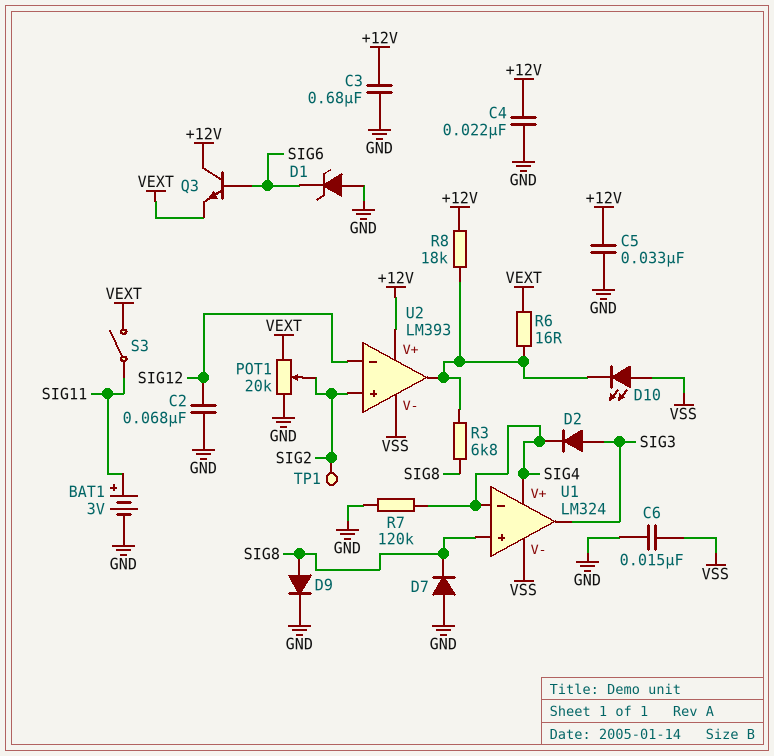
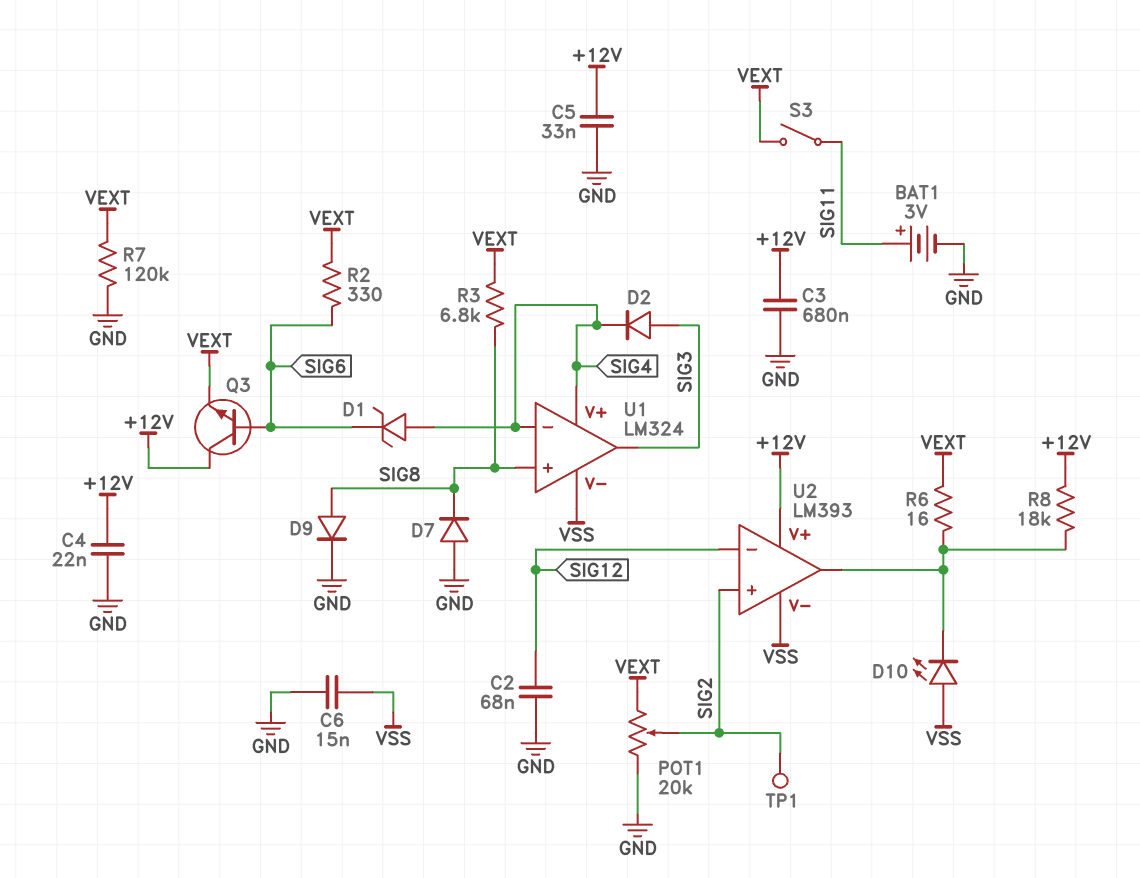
D1: zener (A GND, K SIG6) -> zener (A SIG4, K SIG6)
R2: none -> 330 (SIG6, VEXT)
R3: 6.8k (SIG8, U2/out) -> 6.8k (SIG8, VEXT)
R7: 120k (GND, SIG4) -> 120k (GND, VEXT)

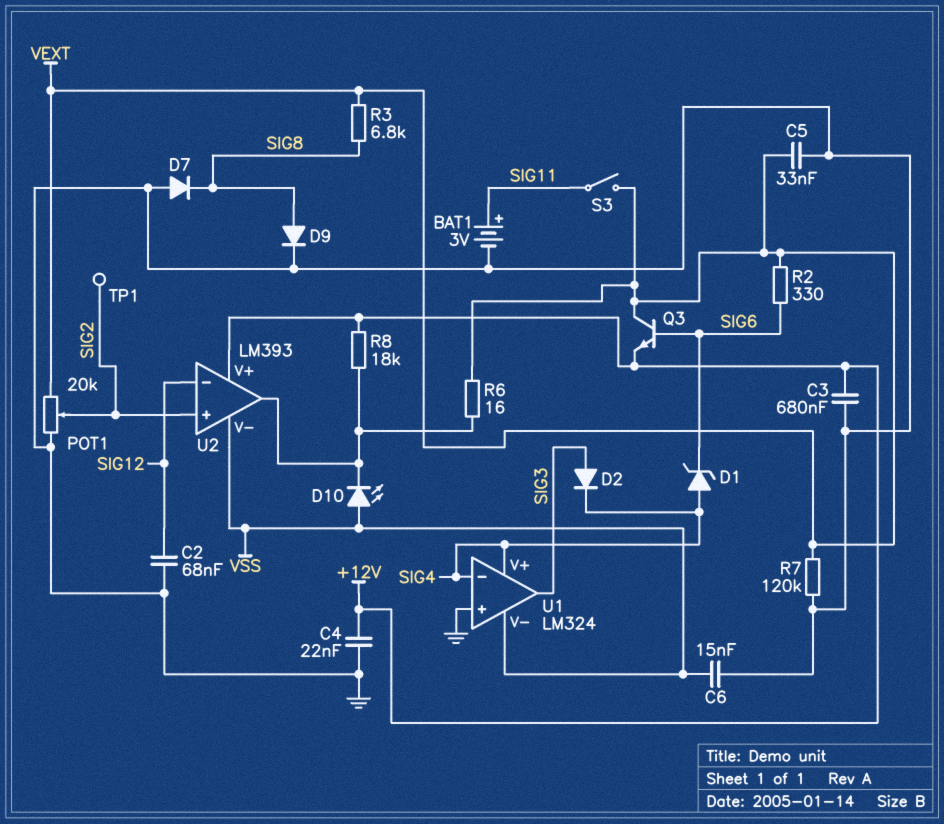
C5: 33nF (+12V, GND) -> 33nF (GND, VEXT)
Q3: NPN (B SIG6, C +12V, E VEXT) -> NPN (B SIG6, C VEXT, E +12V)
U1 pin in+: SIG8 -> GND

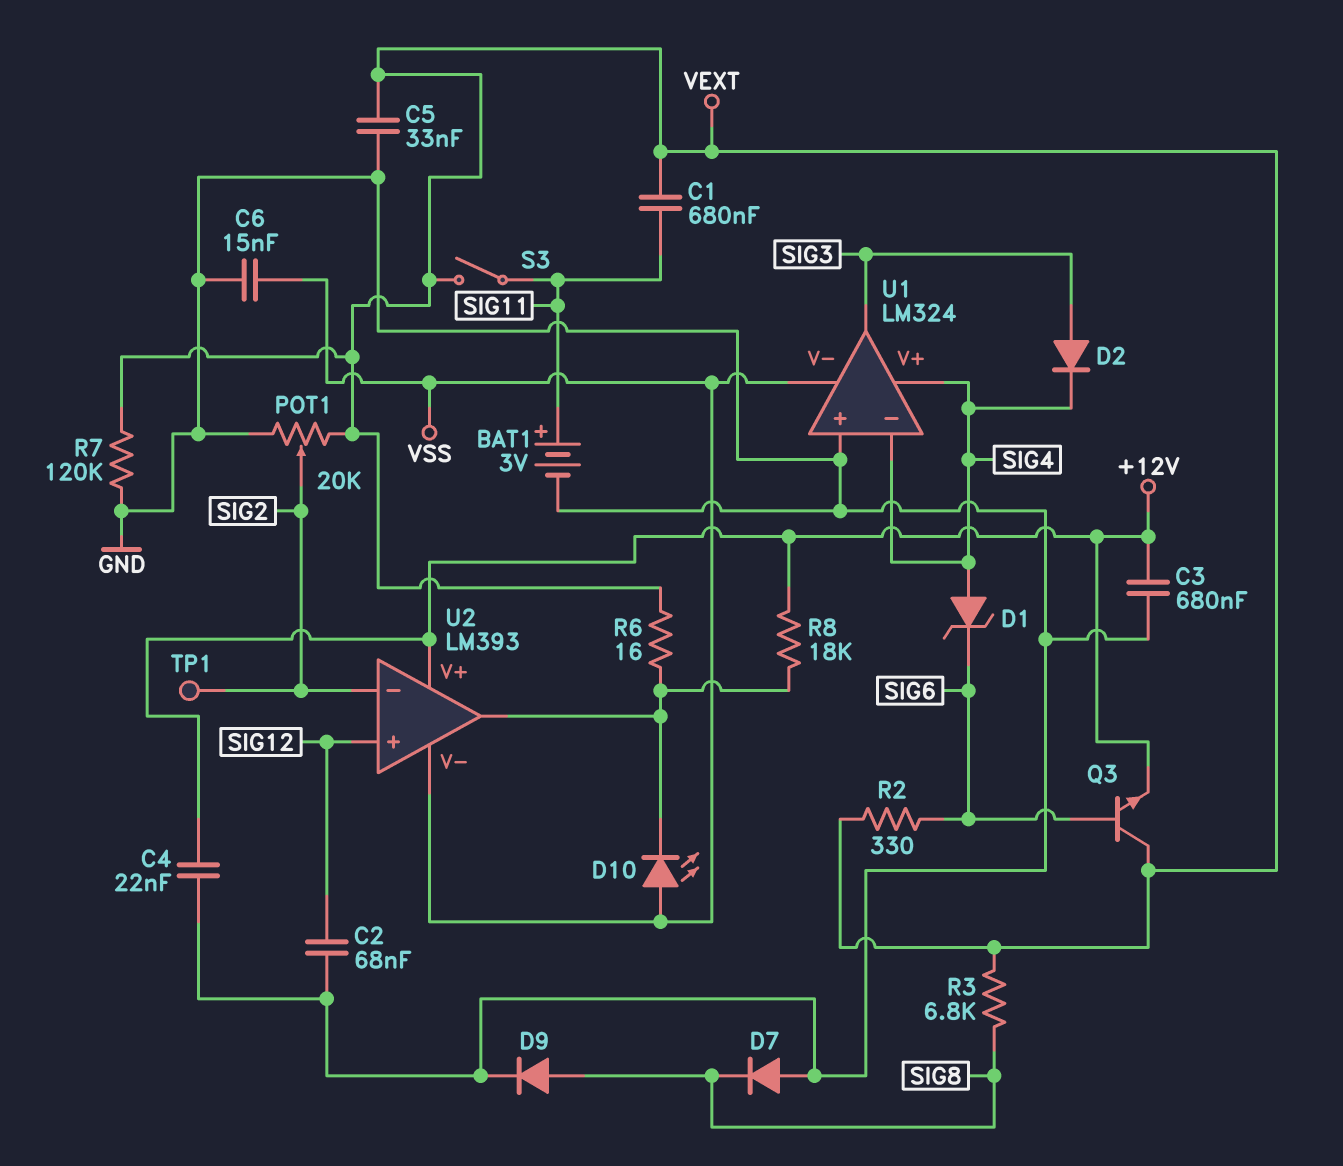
C1: none -> 680nF (SIG11, VEXT)
U2 pin in+: SIG2 -> SIG12
U2 pin in-: SIG12 -> SIG2

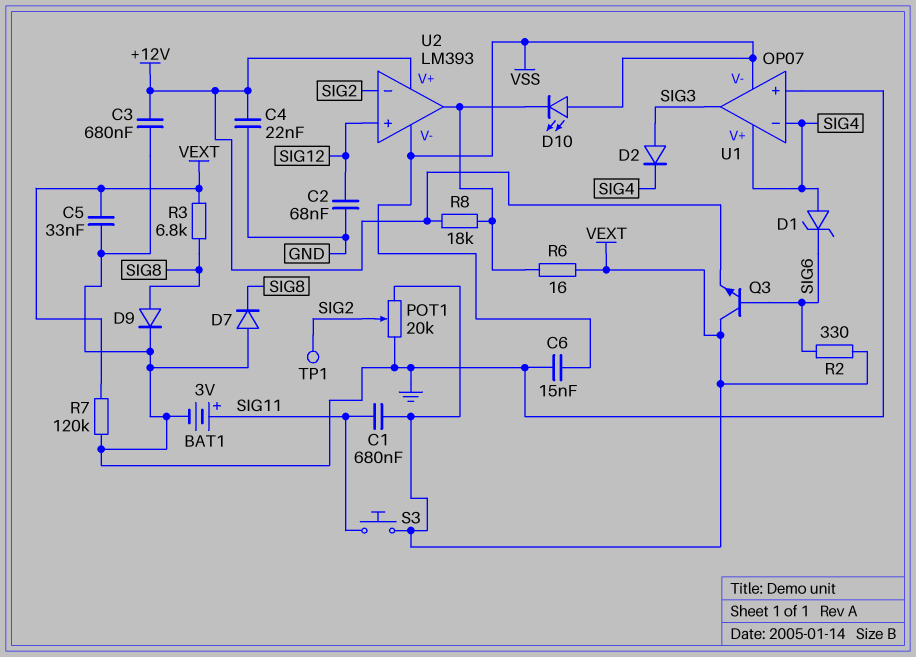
S3: switch (SIG11, VEXT) -> button (SIG11, VEXT)
U1: LM324 -> OP07

